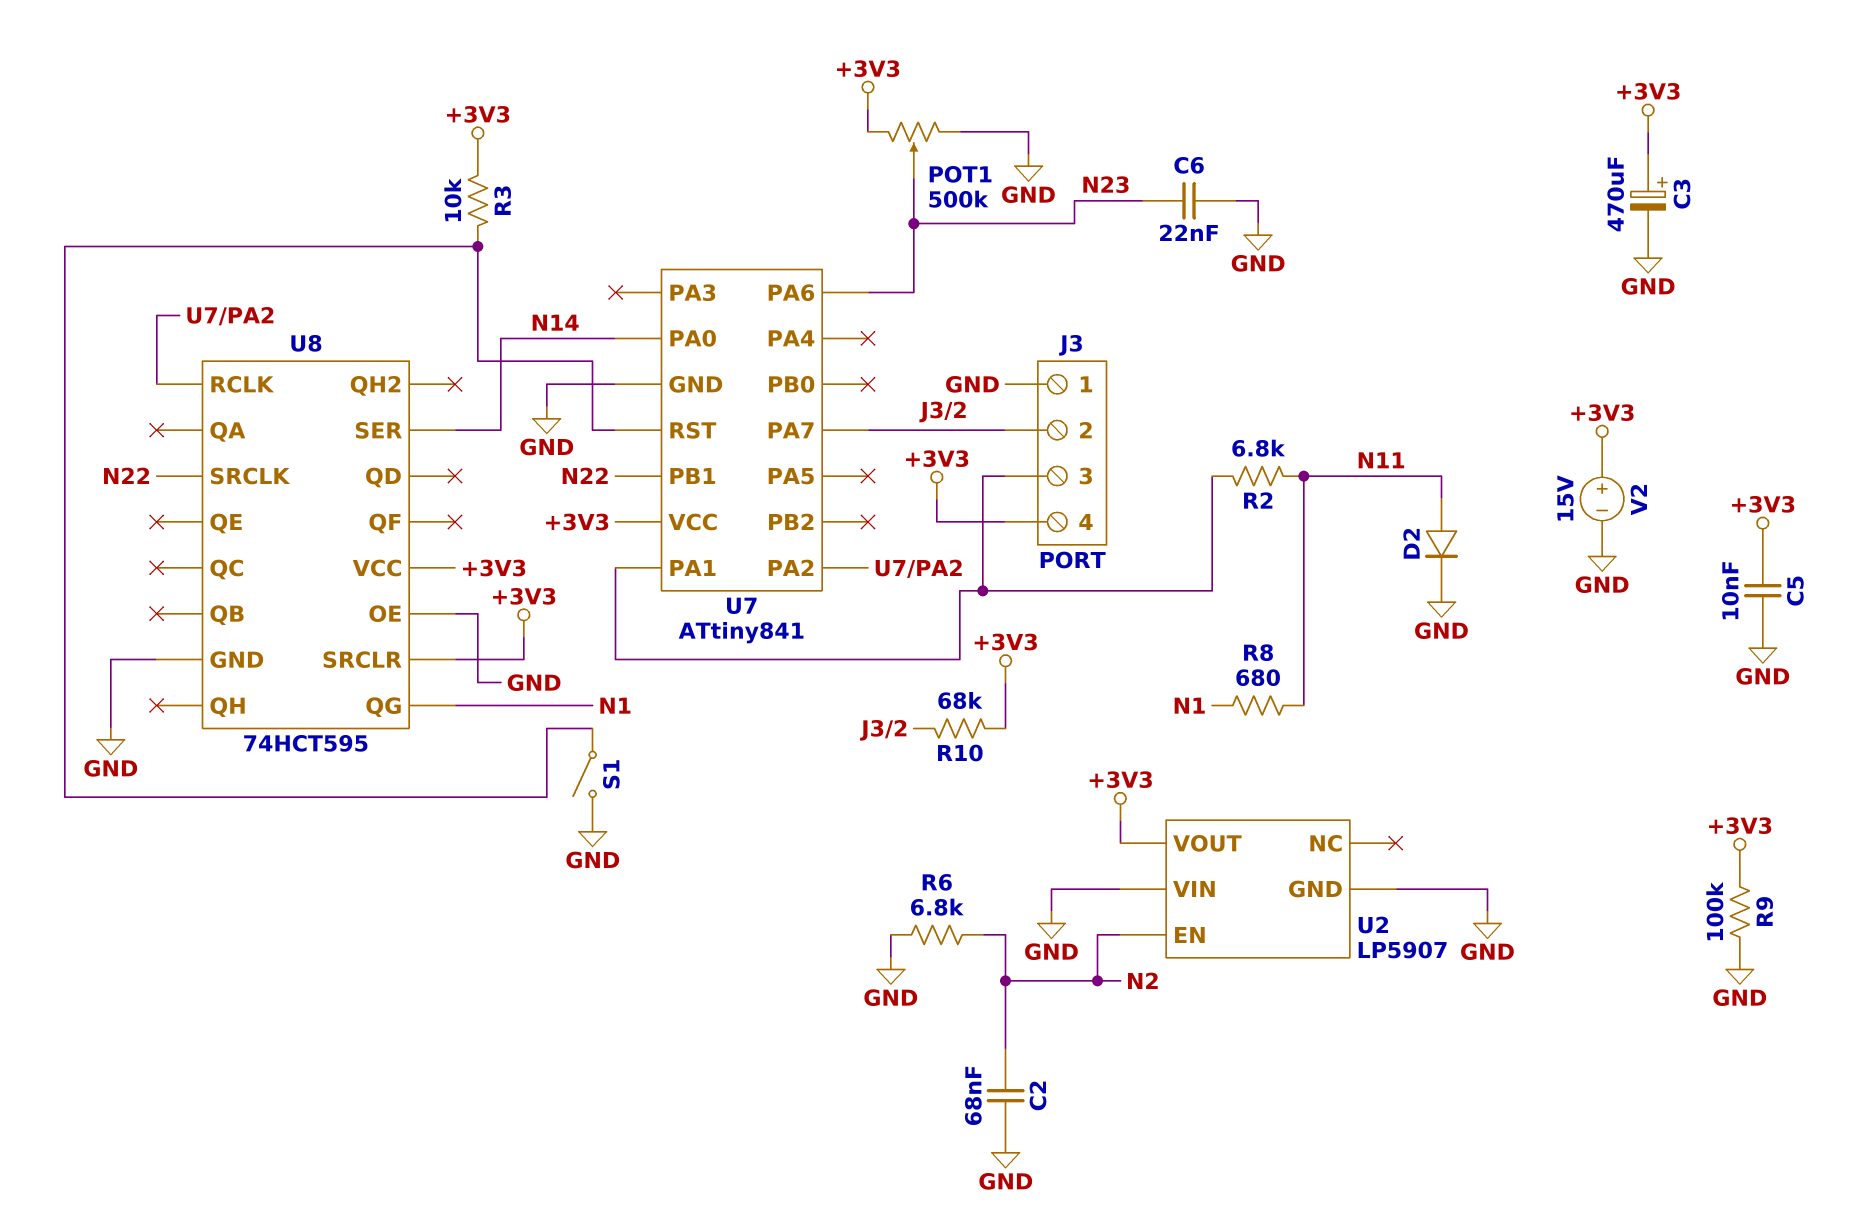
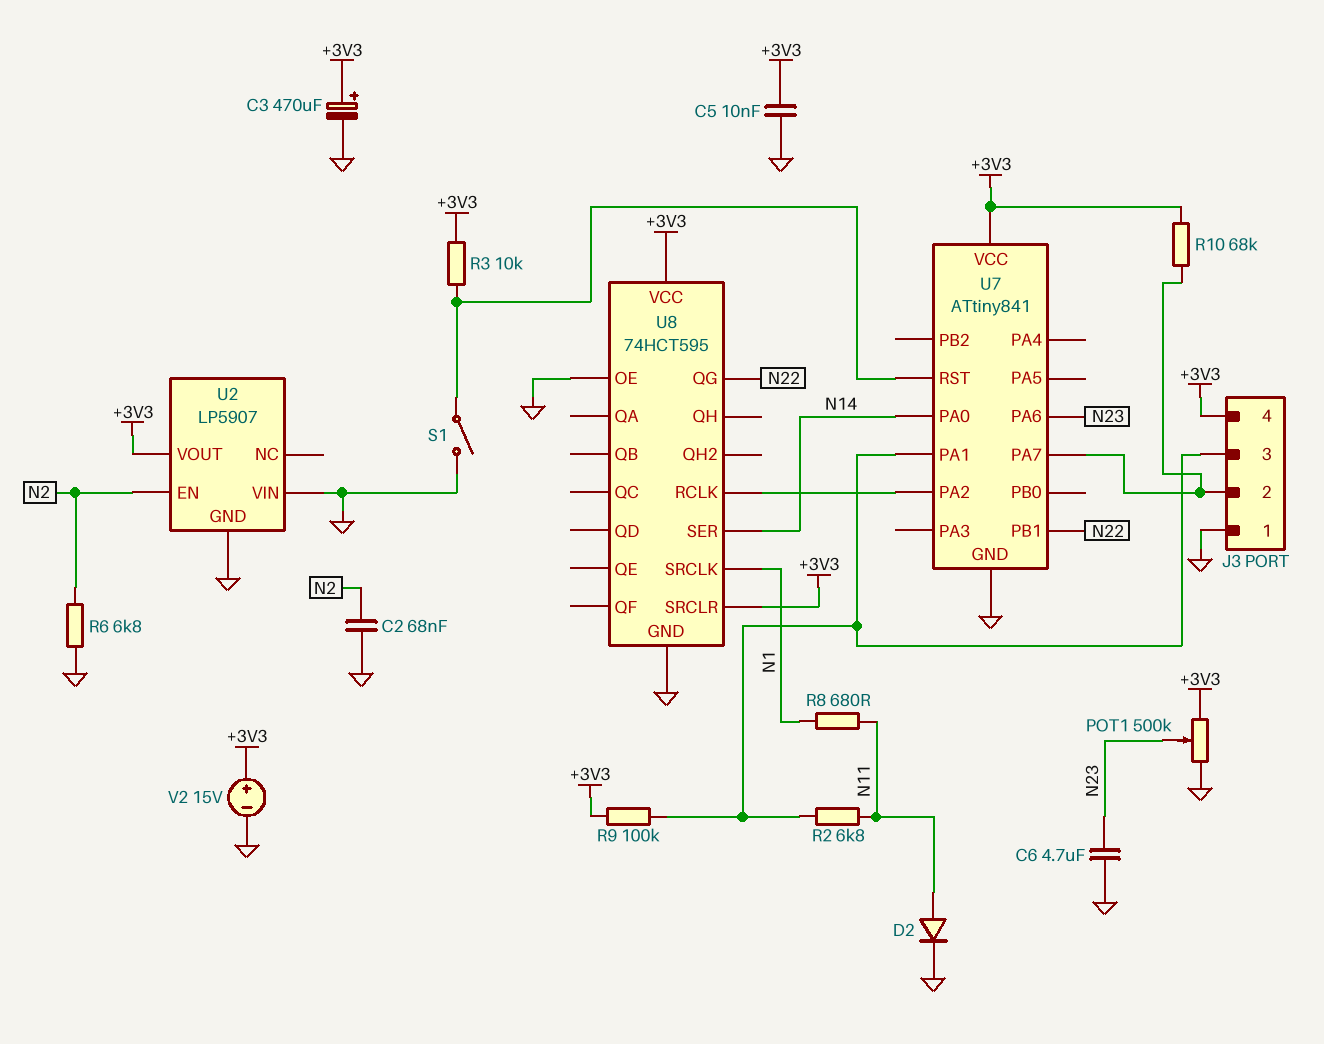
C6: 22nF (GND, N23) -> 4.7uF (GND, N23)
R9: 100k (+3V3, GND) -> 100k (+3V3, J3/3)
U8 pin QG: N1 -> N22
U8 pin SRCLK: N22 -> N1

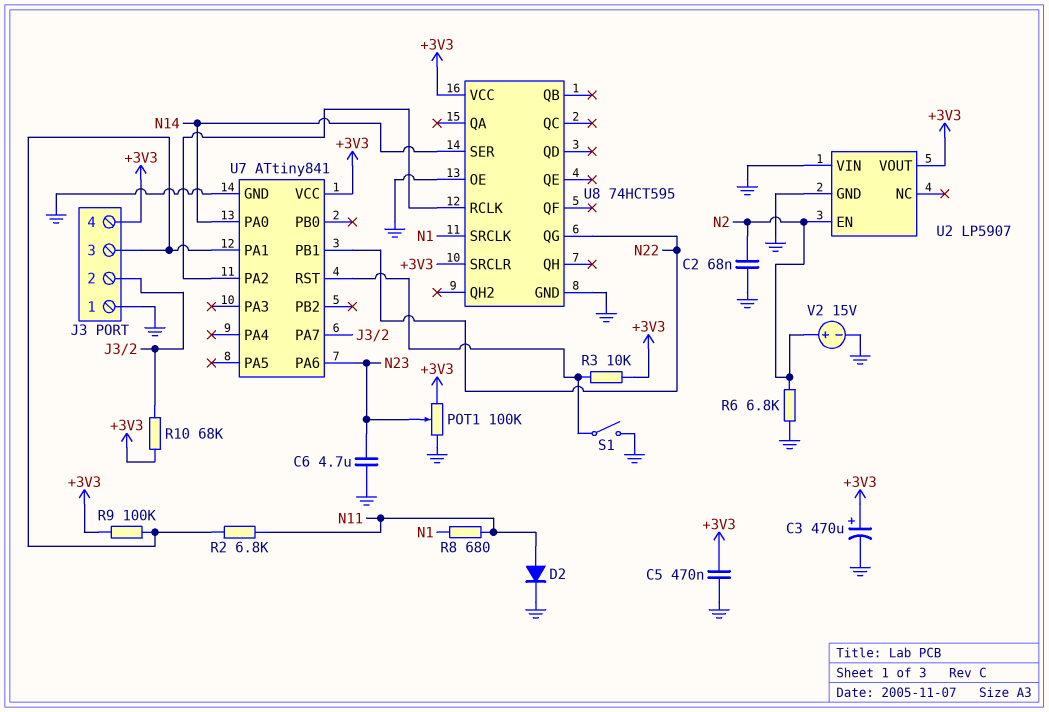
C5: 10nF (+3V3, GND) -> 470nF (+3V3, GND)
POT1: 500k (+3V3, GND, wiper N23) -> 100k (+3V3, GND, wiper N23)
V2: 15V (plus +3V3, minus GND) -> 15V (plus N2, minus GND)

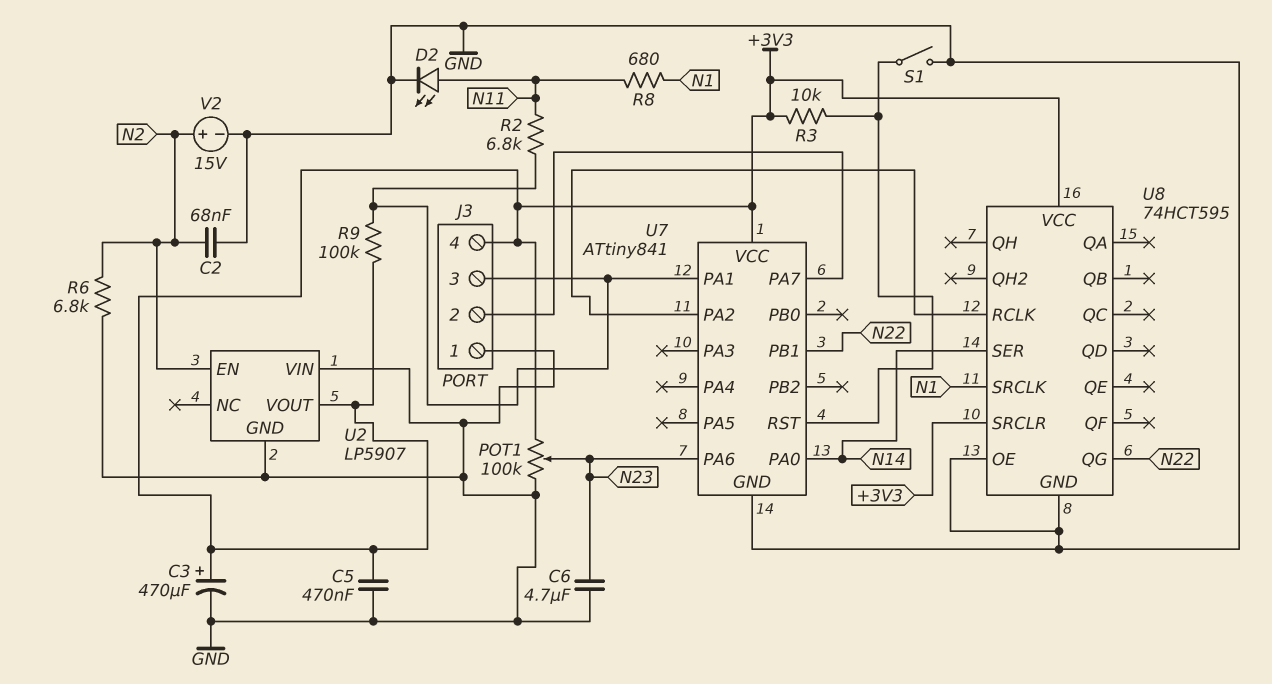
D2: diode (A N11, K GND) -> LED (A N11, K GND)
R10: 68k (+3V3, J3/2) -> none

